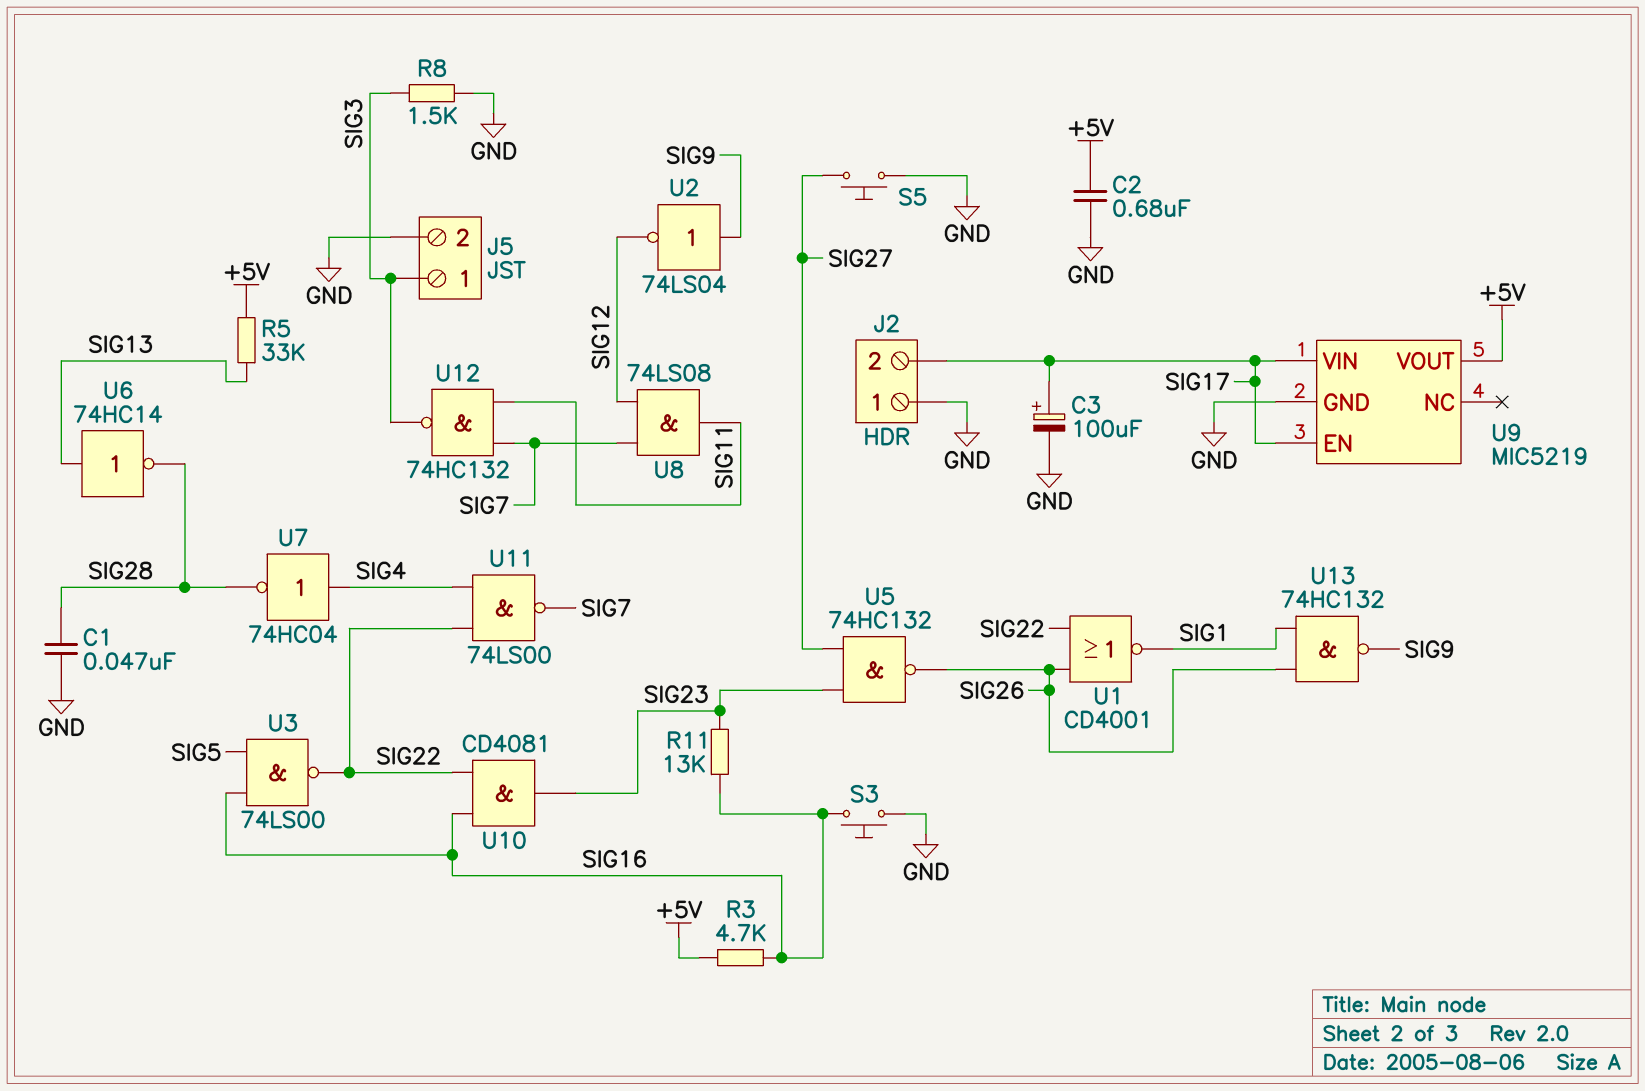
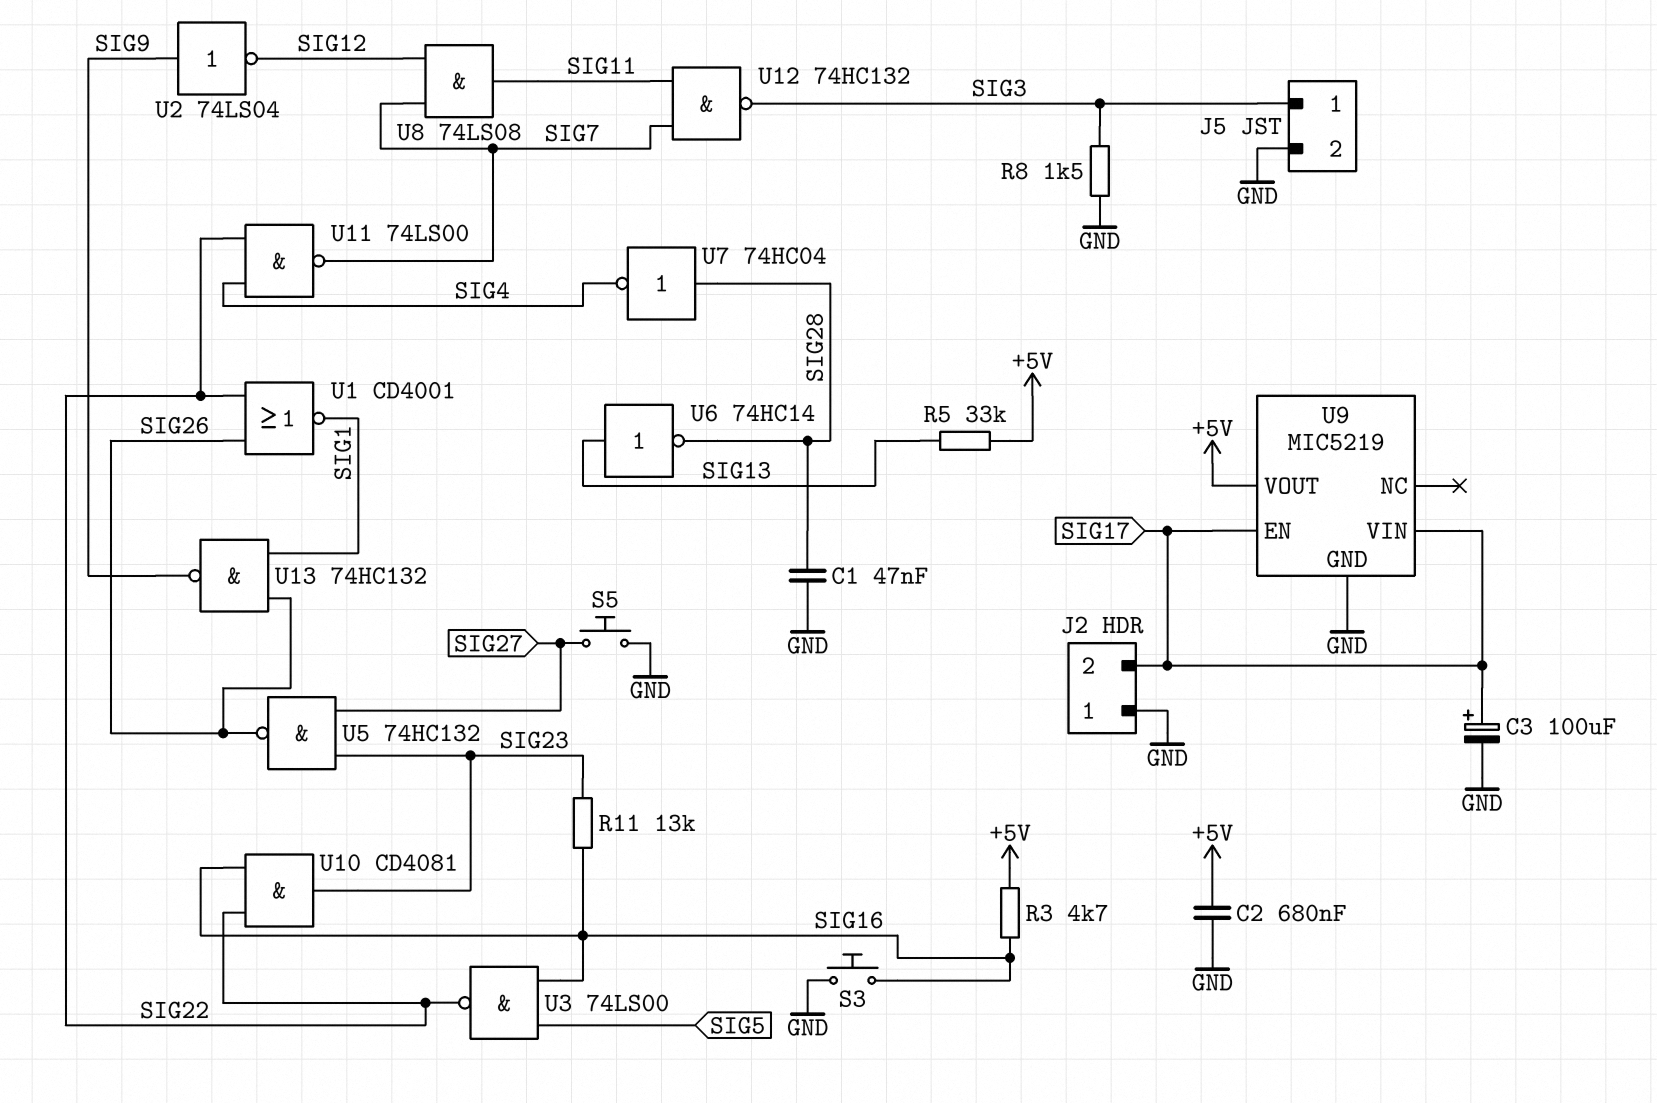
U7: NOT 74HC04 (in SIG4, out SIG28) -> NOT 74HC04 (in SIG28, out SIG4)

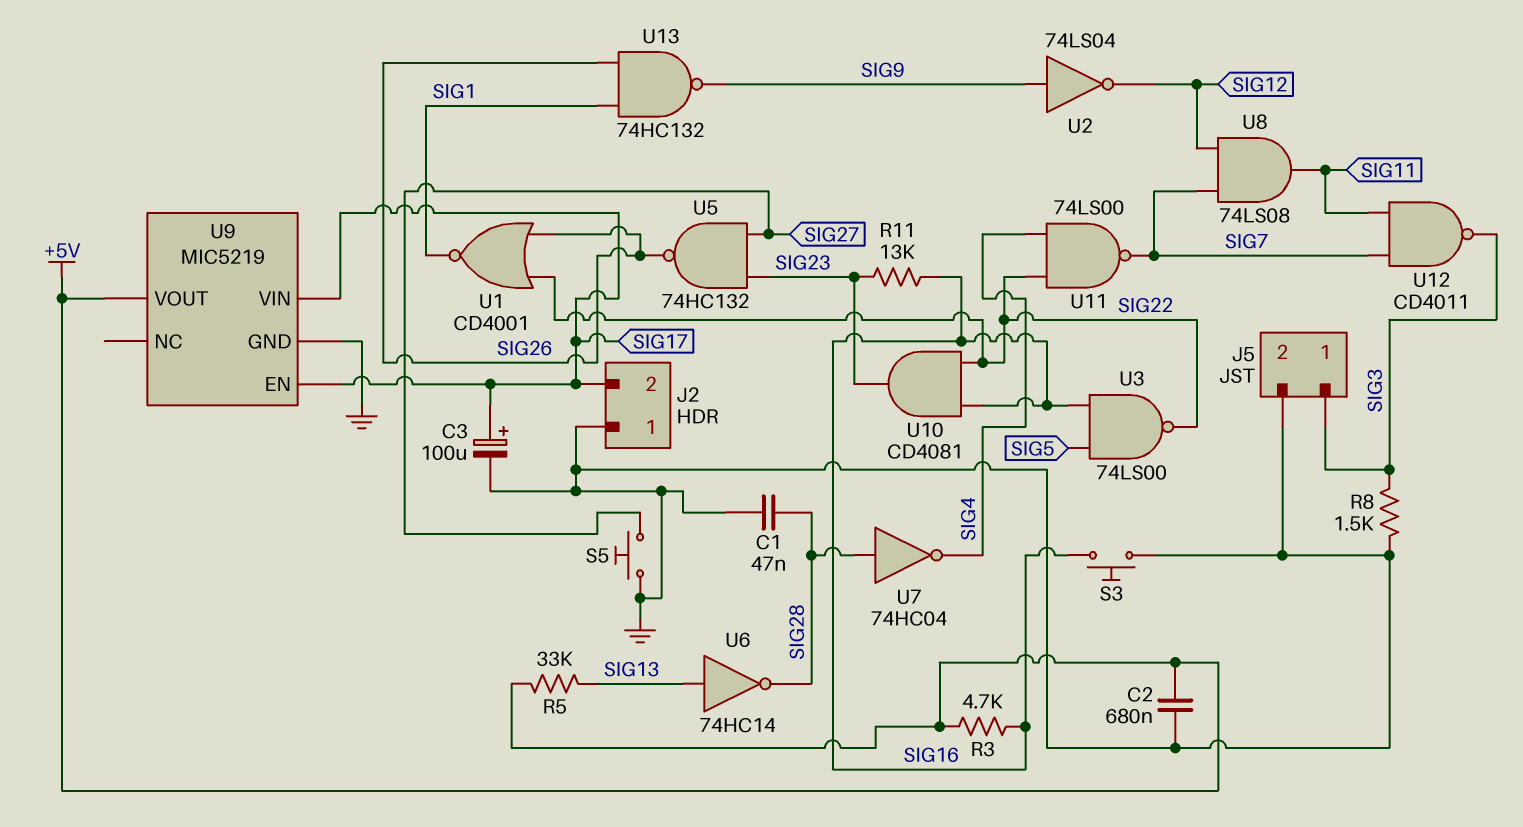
U12: NAND 74HC132 (in SIG7, in SIG11, out SIG3) -> NAND CD4011 (in SIG7, in SIG11, out SIG3)

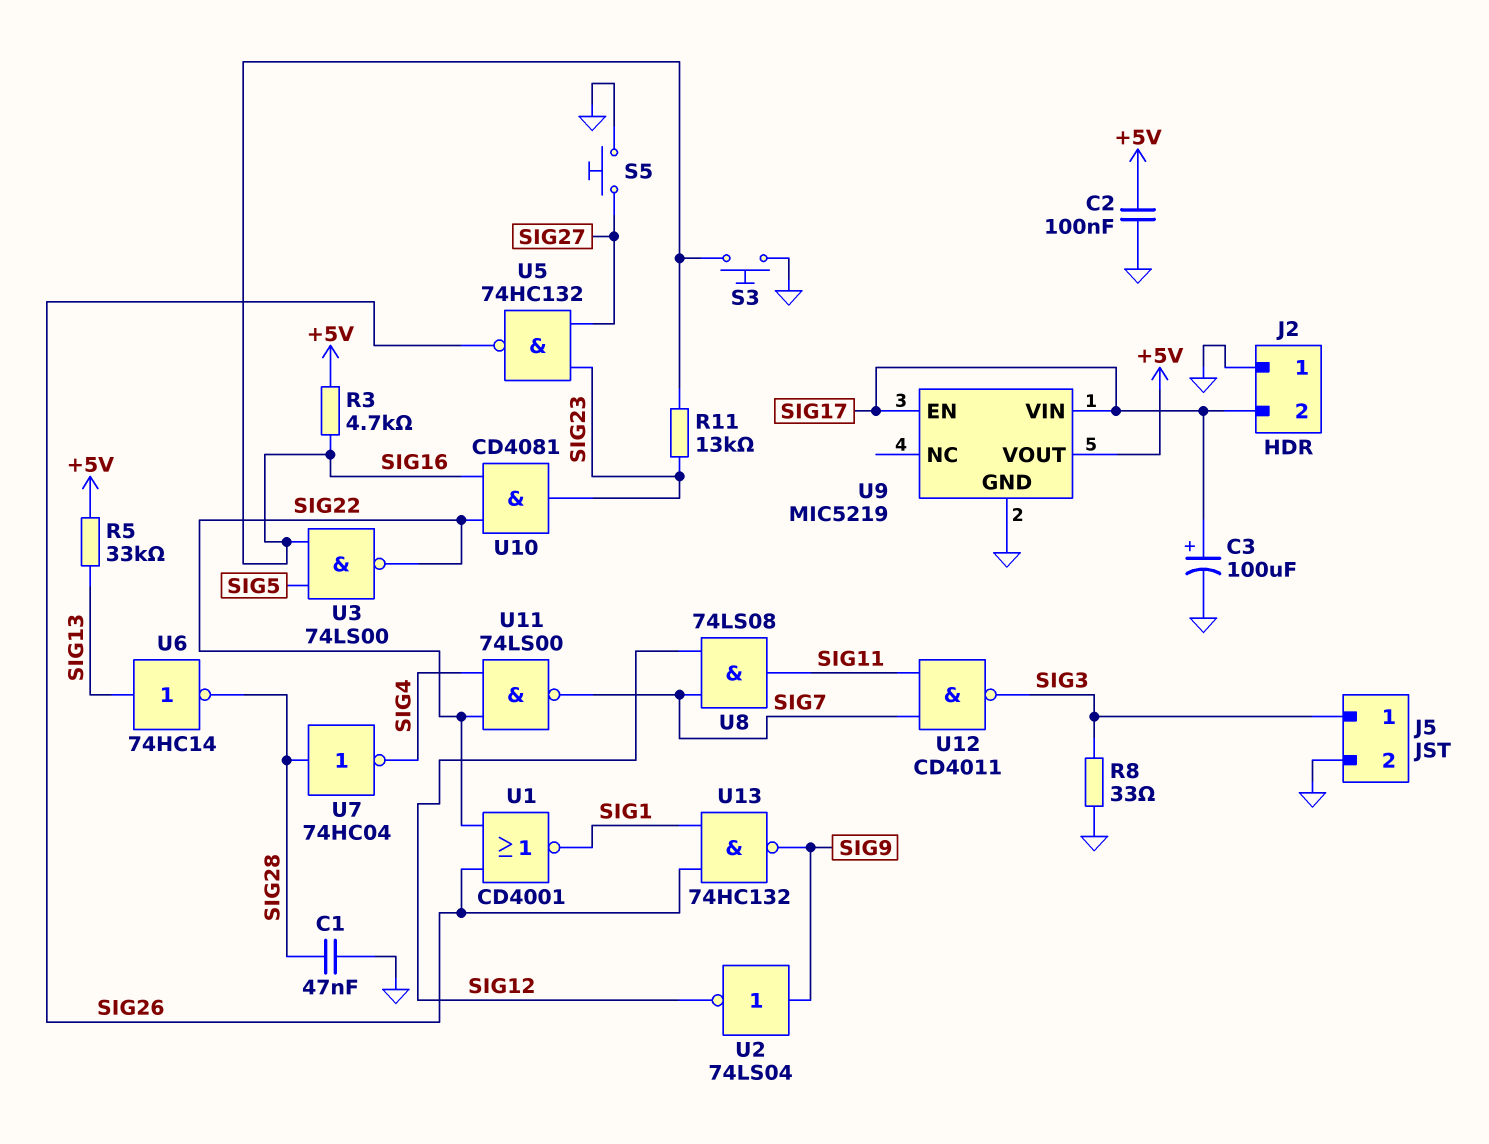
C2: 680nF (+5V, GND) -> 100nF (+5V, GND)
R8: 1.5k (GND, SIG3) -> 33 (GND, SIG3)

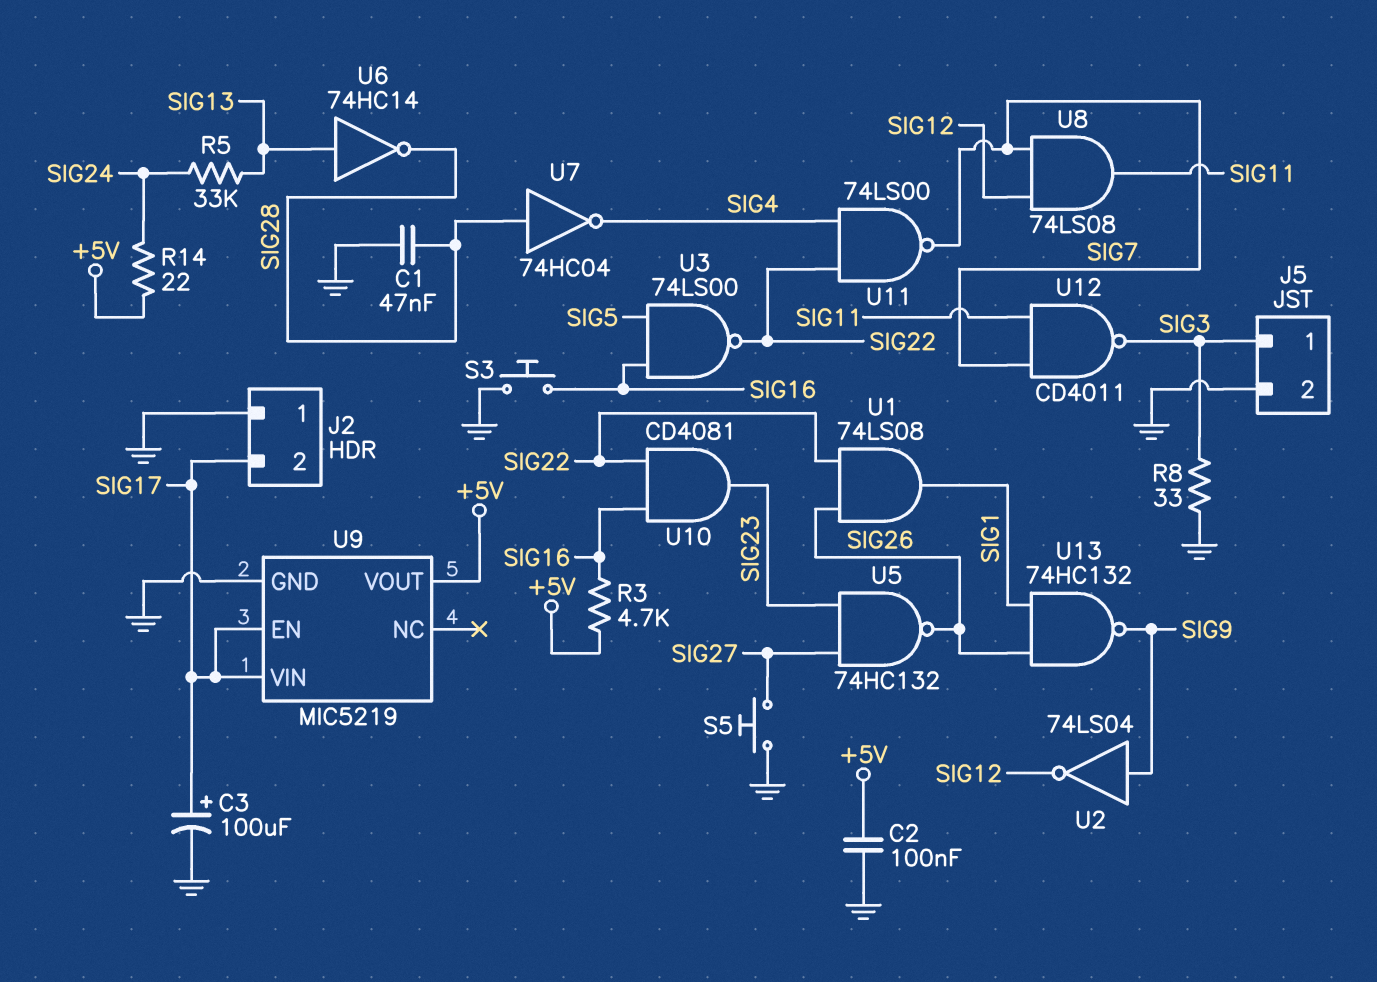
R5: 33k (+5V, SIG13) -> 33k (SIG13, SIG24)
R11: 13k (SIG16, SIG23) -> none
R14: none -> 22 (+5V, SIG24)
U1: NOR CD4001 (in SIG22, in SIG26, out SIG1) -> AND 74LS08 (in SIG22, in SIG26, out SIG1)

